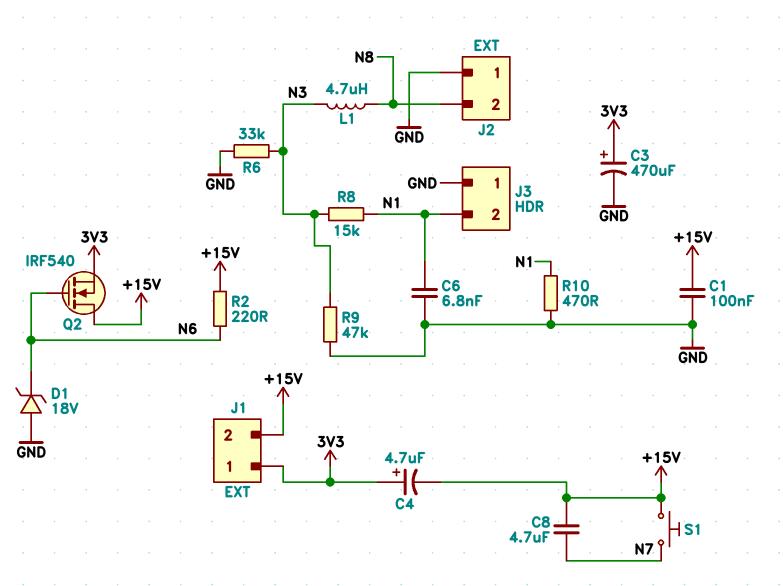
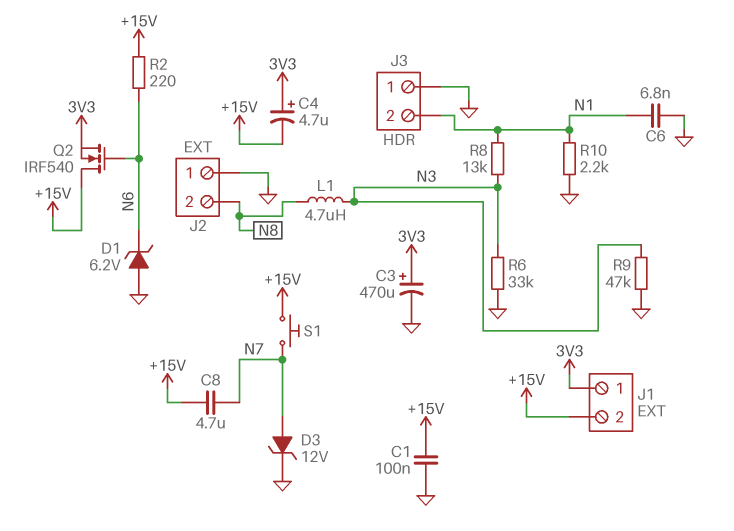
D1: zener 18V (A GND, K N6) -> zener 6.2V (A GND, K N6)
D3: none -> zener 12V (A N7, K GND)
R8: 15k (N1, N3) -> 13k (N1, N3)
R10: 470 (GND, N1) -> 2.2k (GND, N1)

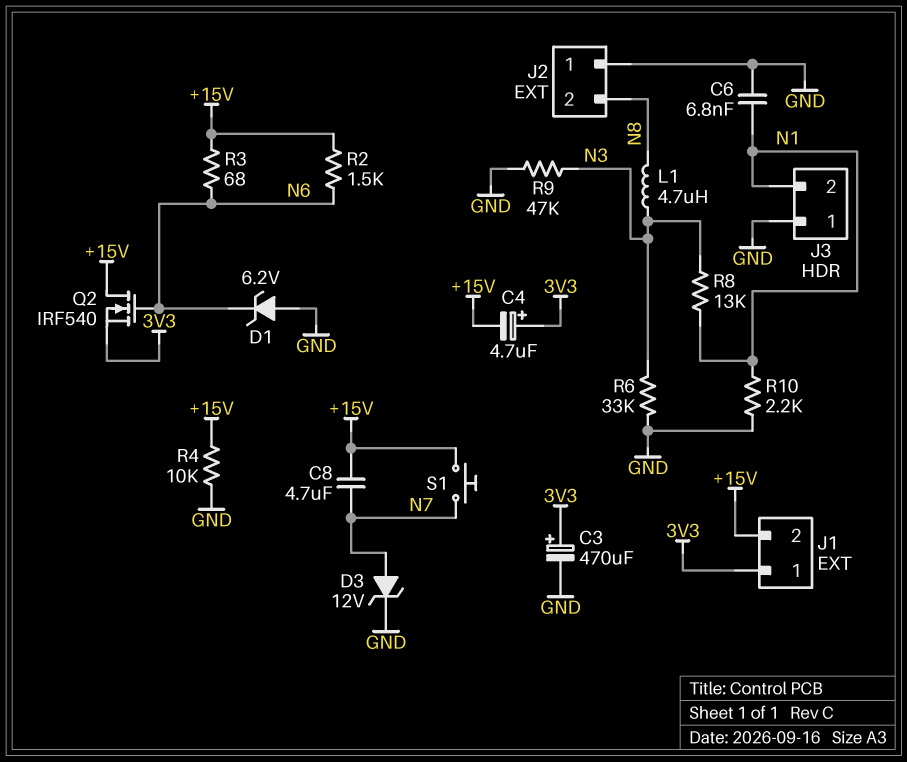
C1: 100nF (+15V, GND) -> none
R2: 220 (+15V, N6) -> 1.5k (+15V, N6)
R3: none -> 68 (+15V, N6)
R4: none -> 10k (+15V, GND)

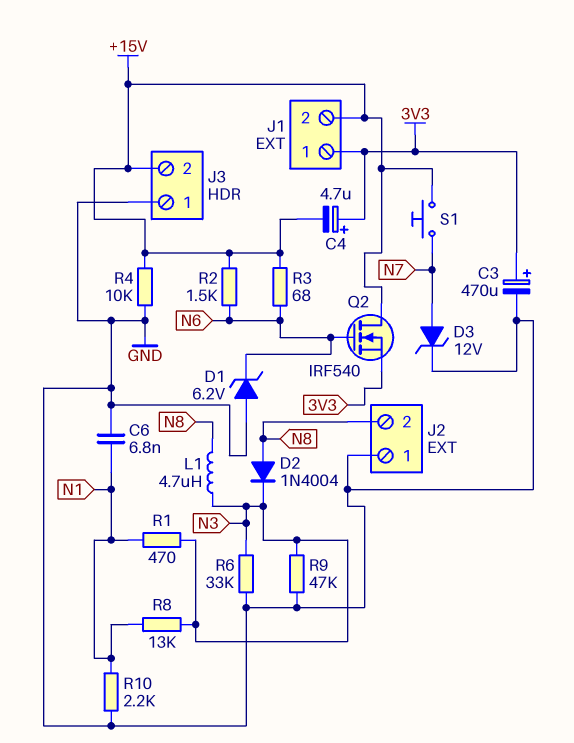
C8: 4.7uF (+15V, N7) -> none
D2: none -> diode 1N4004 (A N8, K N3)
J3 pin 2: N1 -> +15V
R1: none -> 470 (N1, N3)

